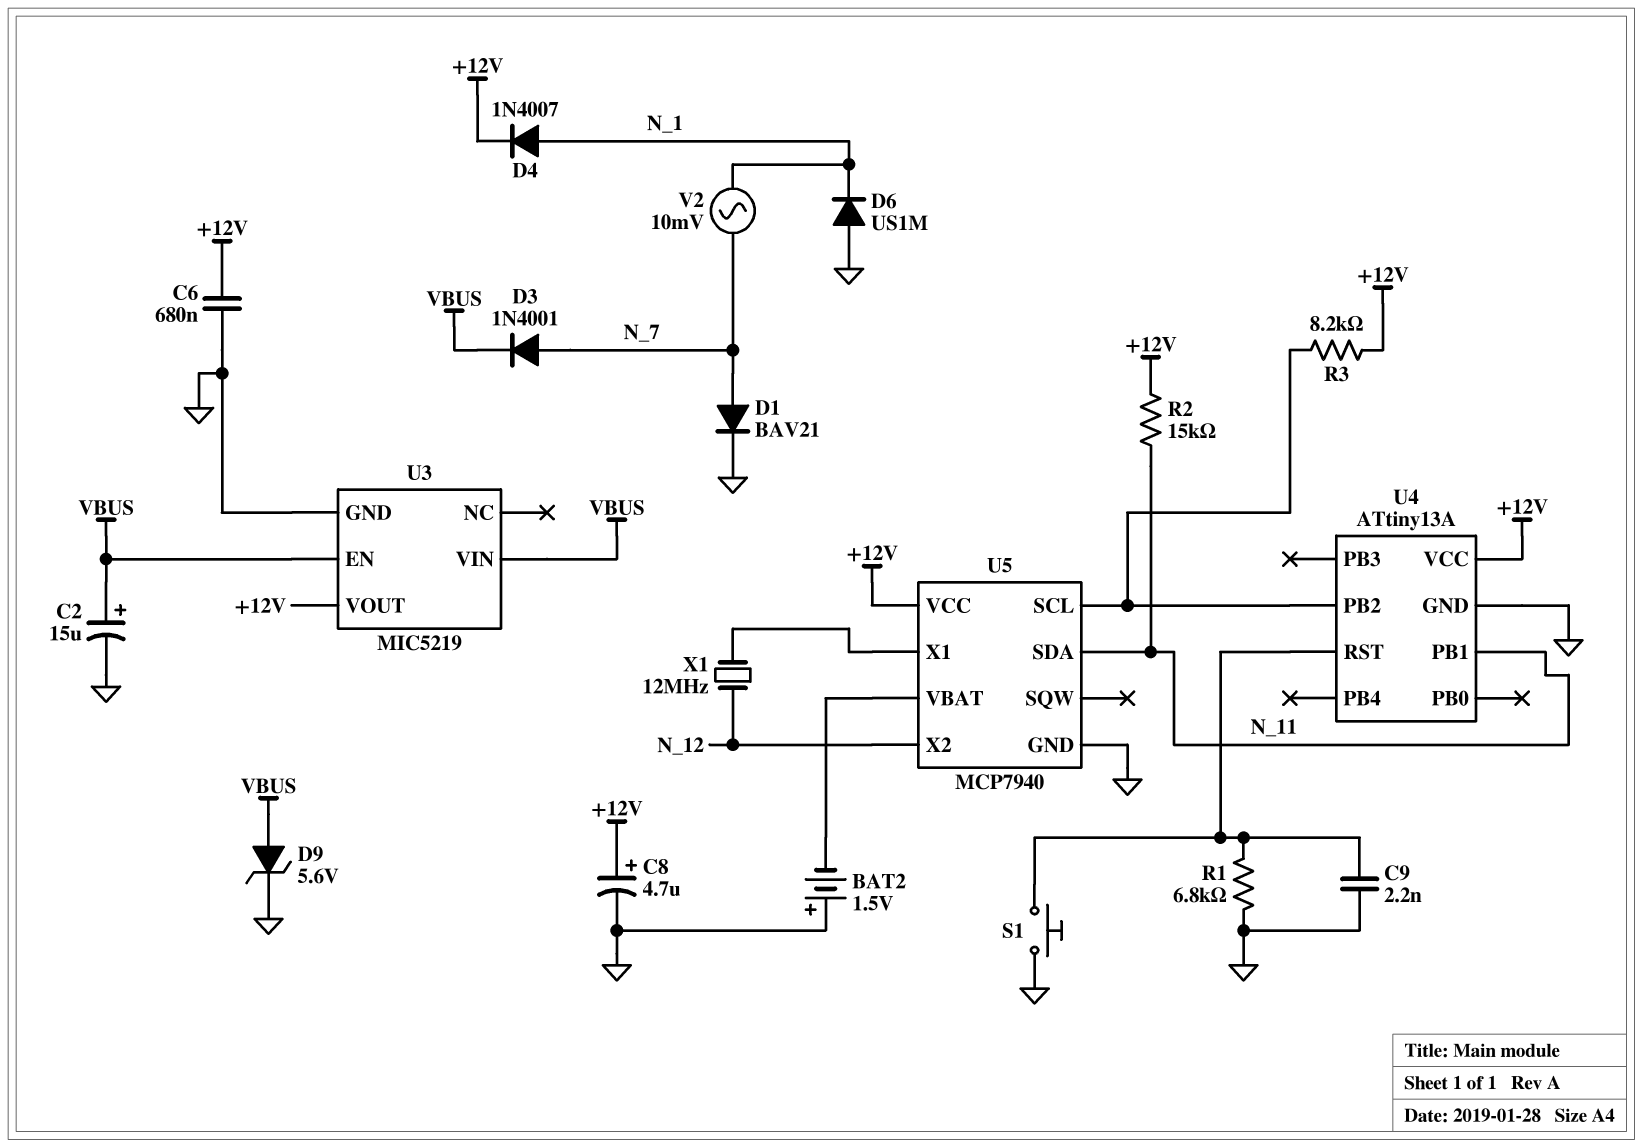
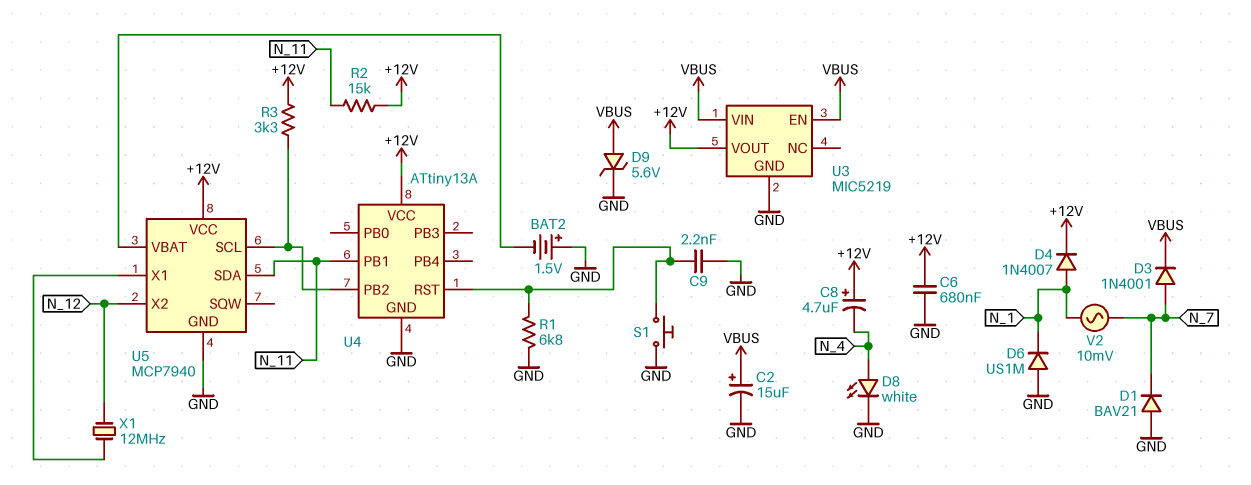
C8: 4.7uF (plus +12V, minus GND) -> 4.7uF (plus +12V, minus N_4)
D1: diode BAV21 (A N_7, K GND) -> diode BAV21 (A GND, K N_7)
D8: none -> LED white (A N_4, K GND)
R3: 8.2k (+12V, U4/PB2) -> 3.3k (+12V, U4/PB2)

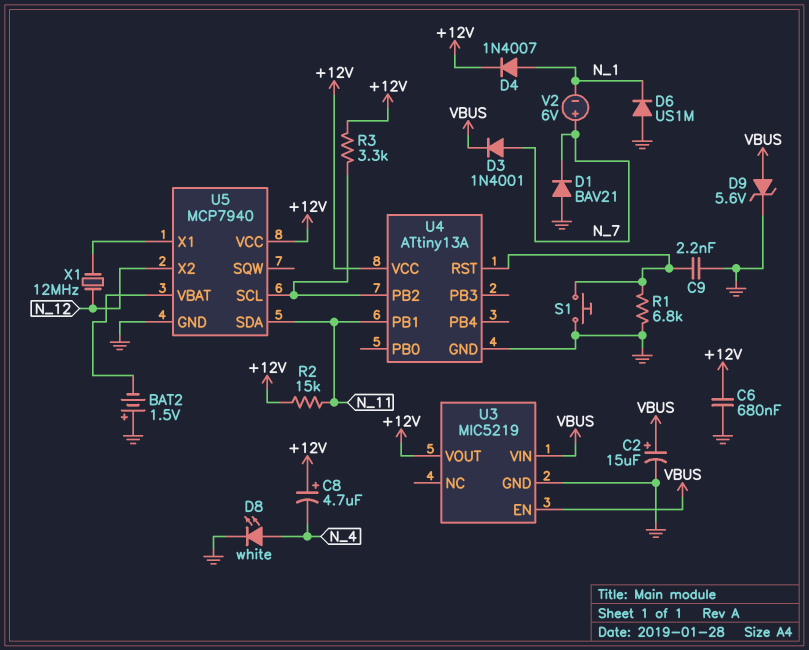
V2: AC 10mV (N_1, N_7) -> 6V (plus N_7, minus N_1)

